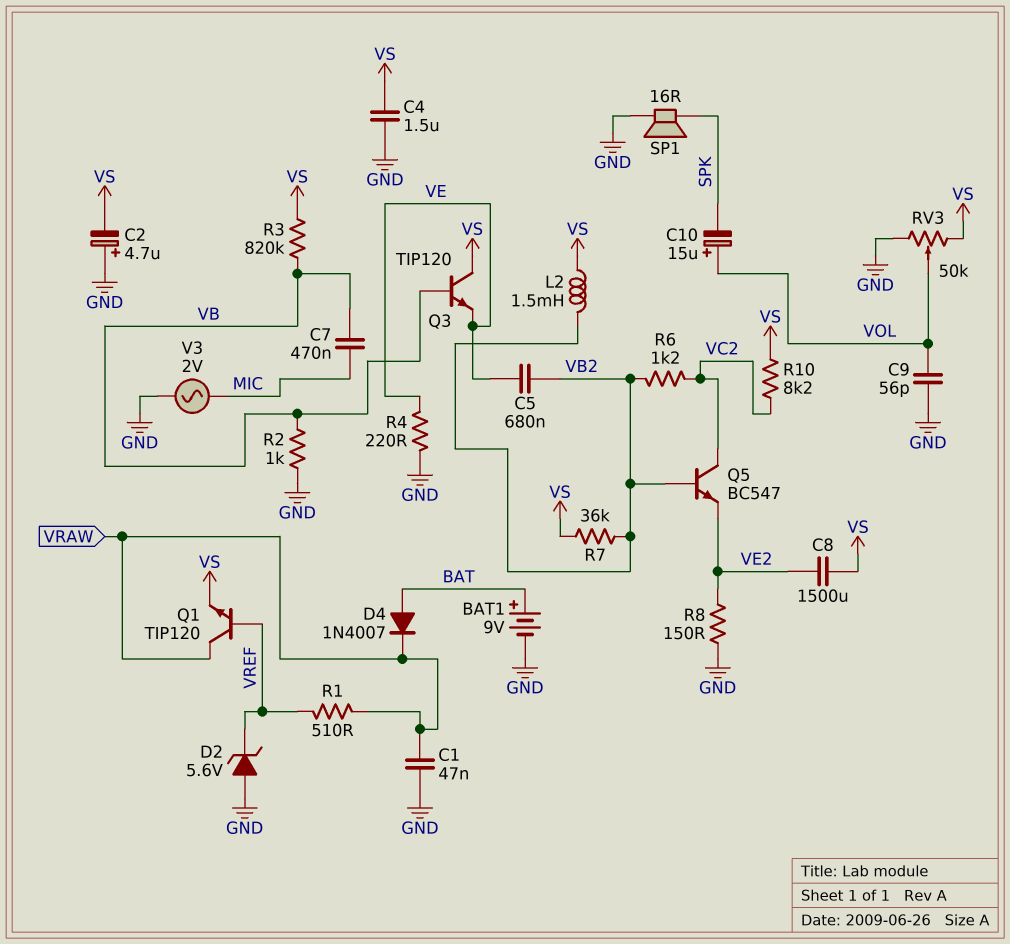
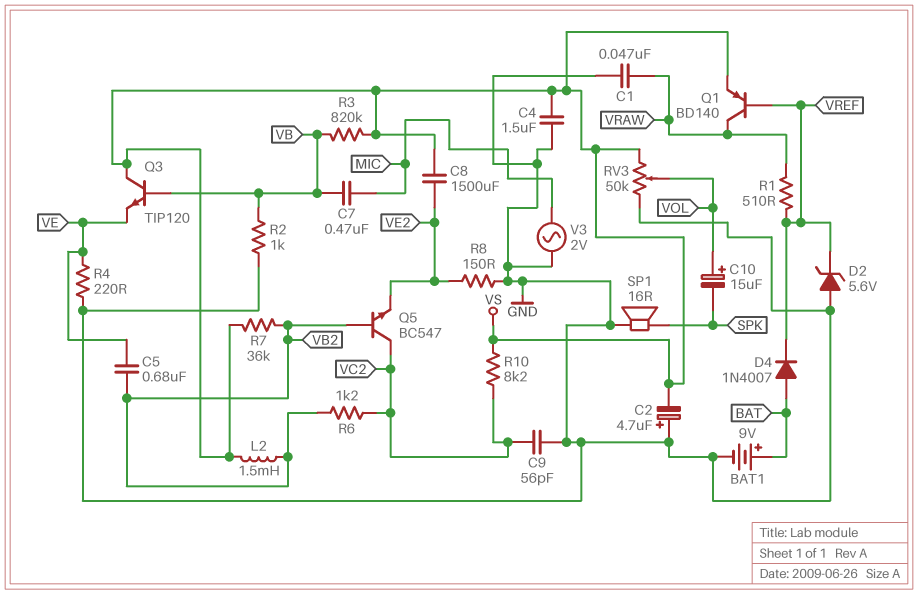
C9: 56pF (GND, VOL) -> 56pF (GND, VC2)
D4: diode 1N4007 (A BAT, K VRAW) -> diode 1N4007 (A BAT, K VREF)
Q1: NPN TIP120 (B VREF, C VRAW, E VS) -> PNP BD140 (B VREF, C VRAW, E VS)

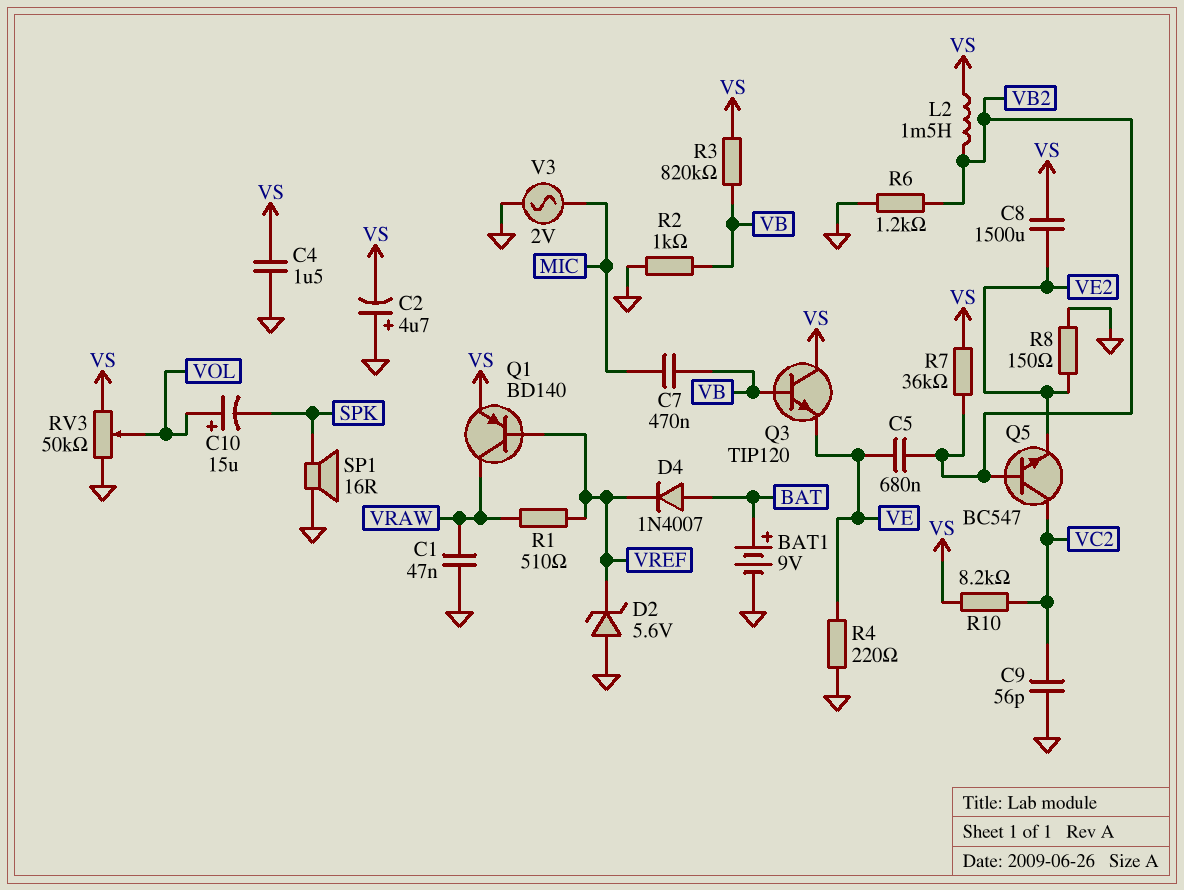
R6: 1.2k (VB2, VC2) -> 1.2k (GND, VB2)

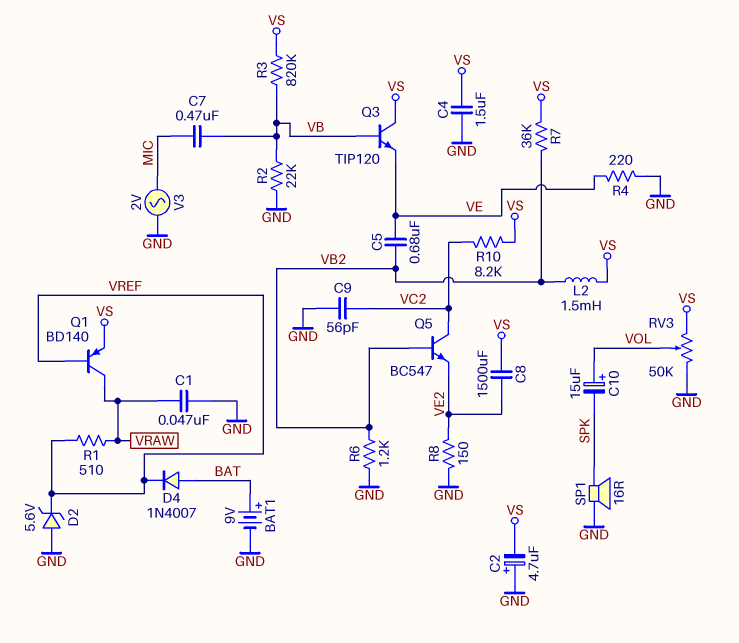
R2: 1k (GND, VB) -> 22k (GND, VB)

